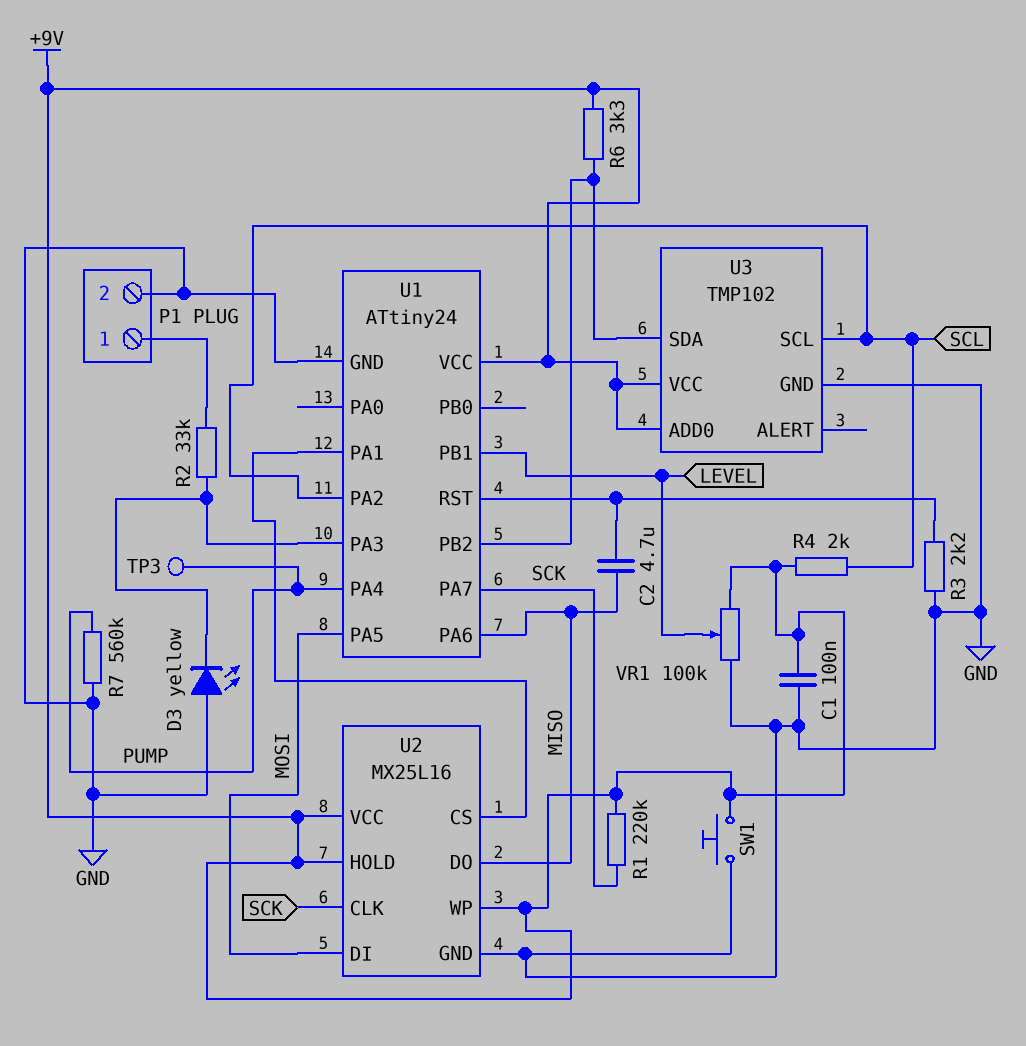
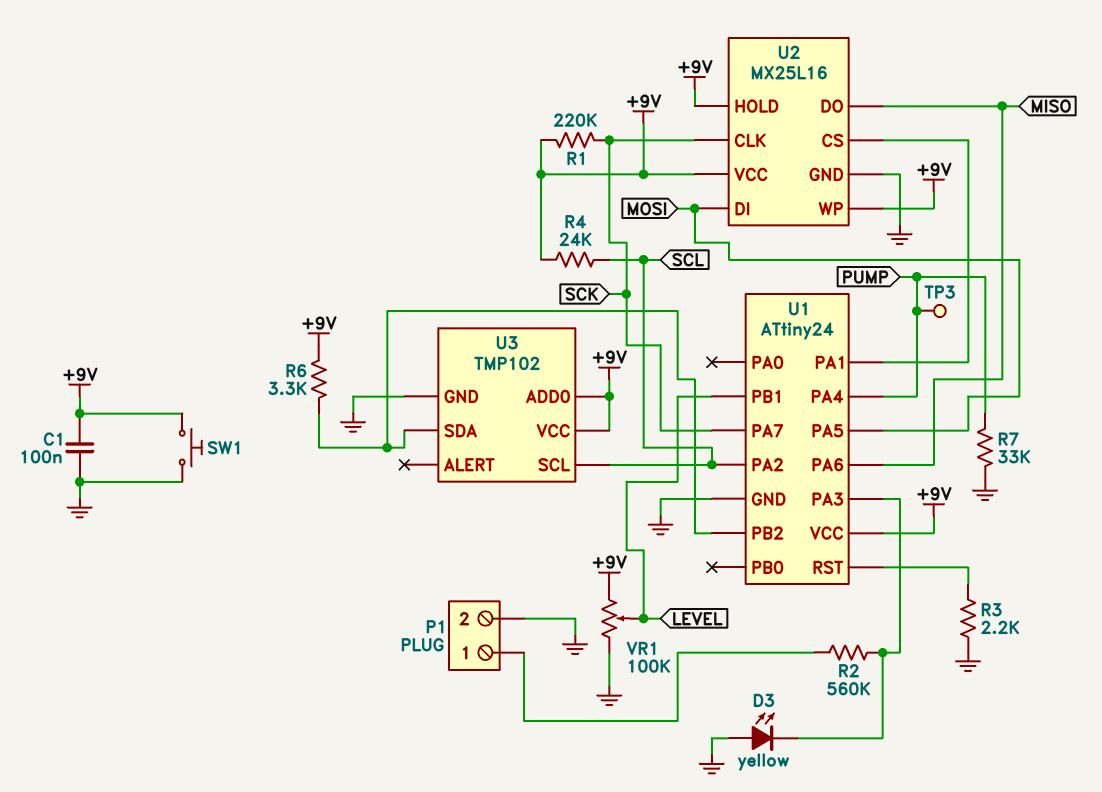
C2: 4.7uF (MISO, U1/RST) -> none
R2: 33k (P1/1, U1/PA3) -> 560k (P1/1, U1/PA3)
R4: 2k (+9V, SCL) -> 24k (+9V, SCL)
R7: 560k (GND, PUMP) -> 33k (GND, PUMP)

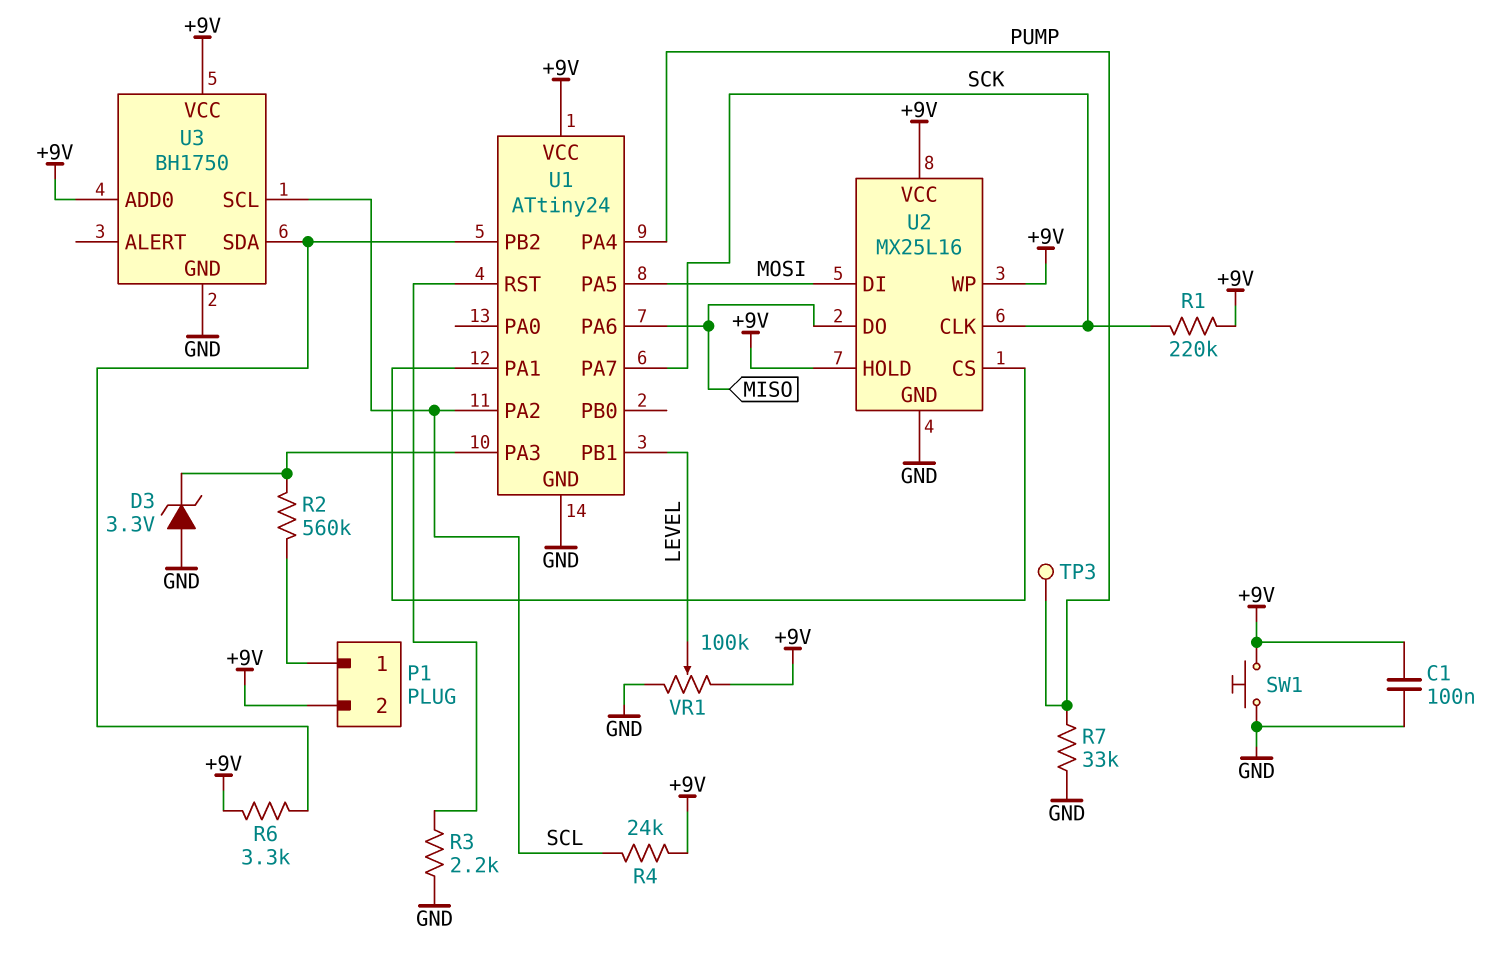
D3: LED yellow (A GND, K U1/PA3) -> zener 3.3V (A GND, K U1/PA3)
P1 pin 2: GND -> +9V
U3: TMP102 -> BH1750

